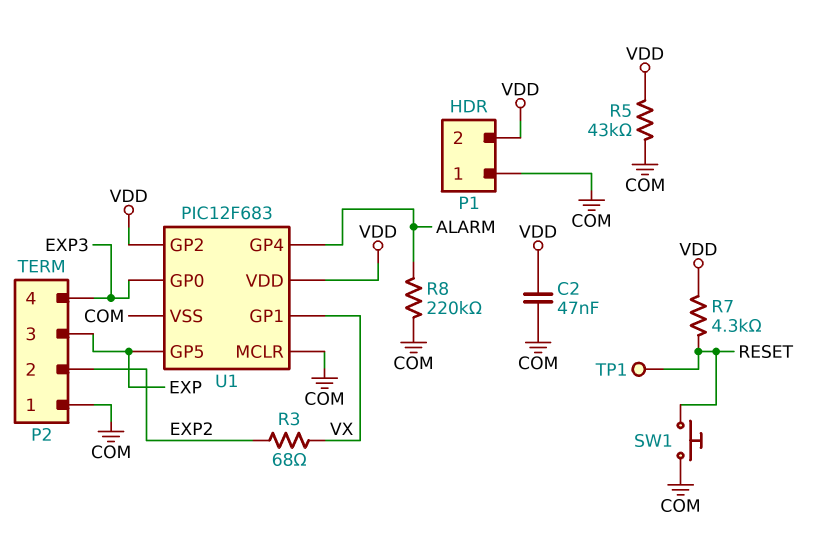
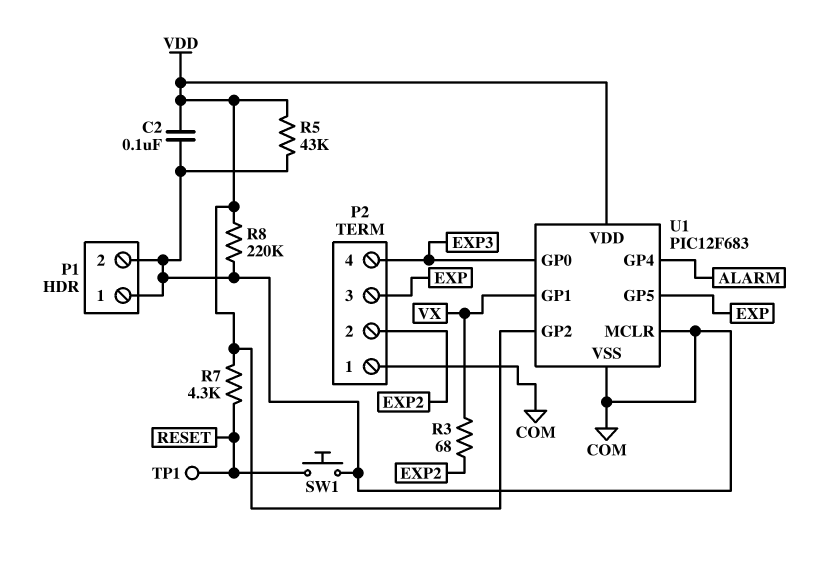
C2: 47nF (COM, VDD) -> 100nF (COM, VDD)
P1 pin 2: VDD -> COM
R8: 220k (ALARM, COM) -> 220k (COM, VDD)

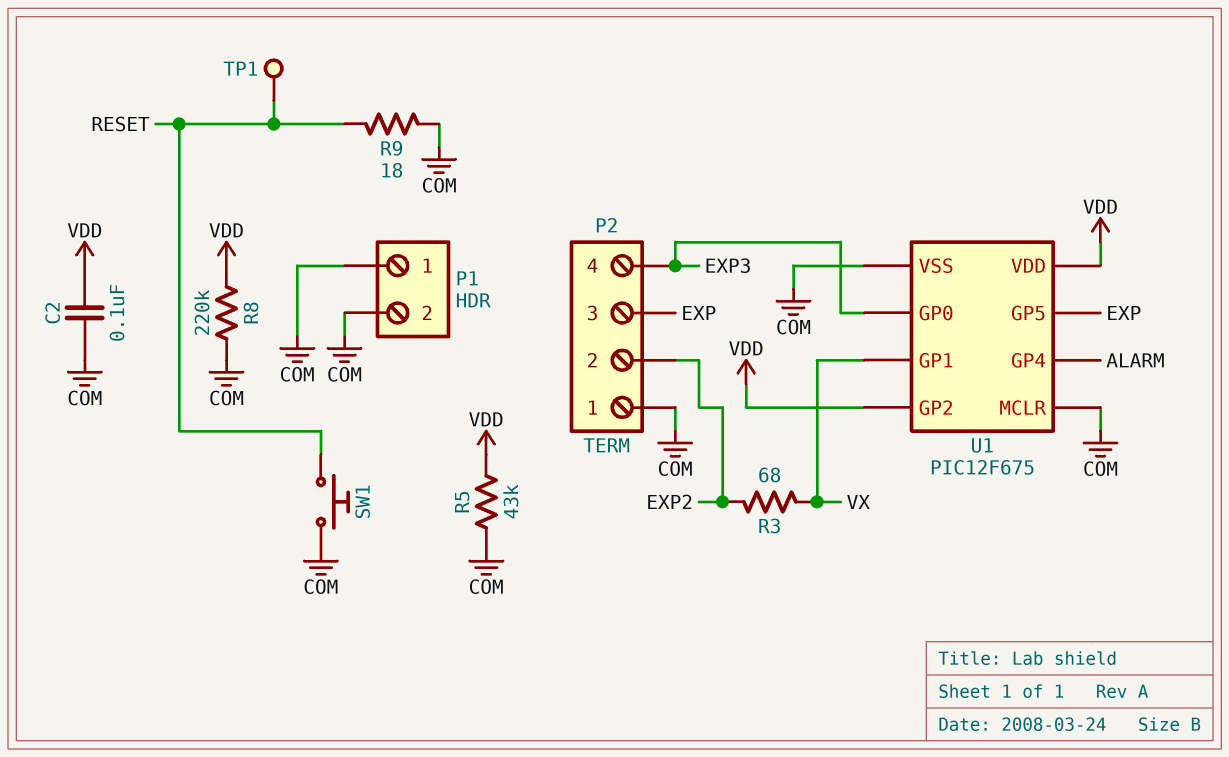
R7: 4.3k (RESET, VDD) -> none
R9: none -> 18 (COM, RESET)
U1: PIC12F683 -> PIC12F675

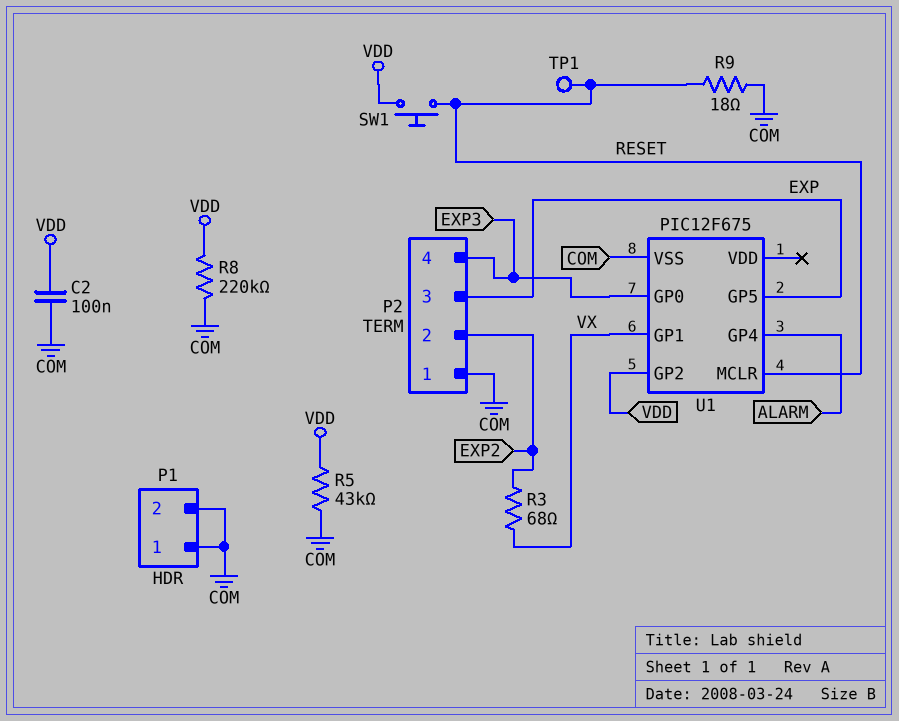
SW1: button (COM, RESET) -> button (RESET, VDD)
U1 pin MCLR: COM -> RESET
U1 pin VDD: VDD -> none

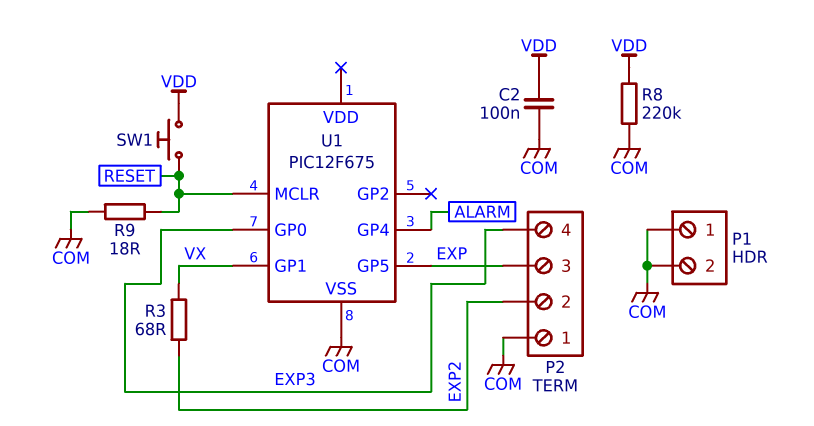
R5: 43k (COM, VDD) -> none
TP1: test point (RESET) -> none
U1 pin GP2: VDD -> none

